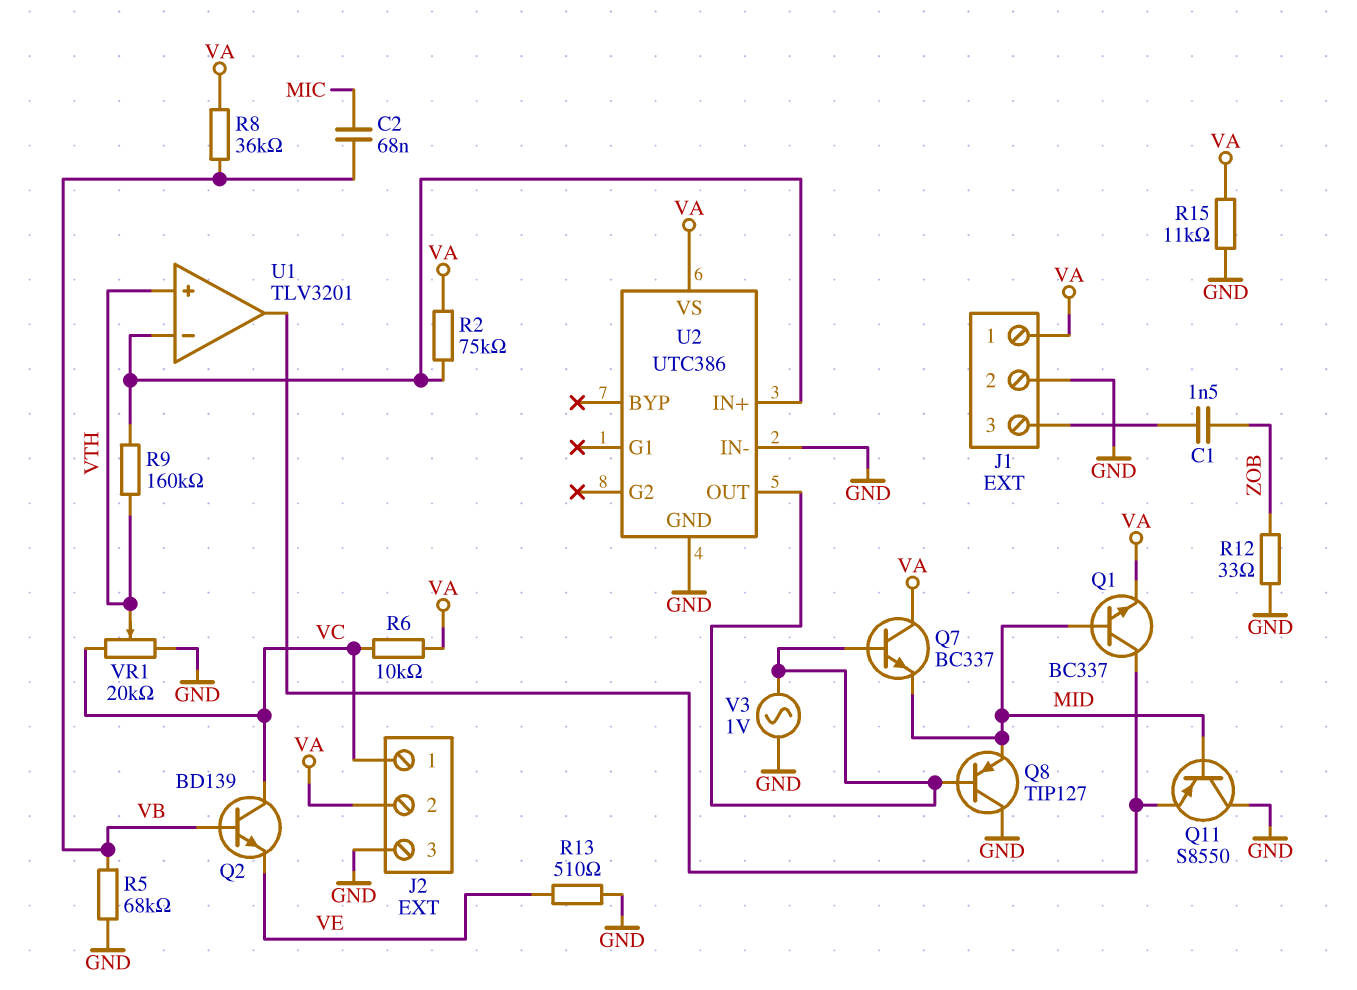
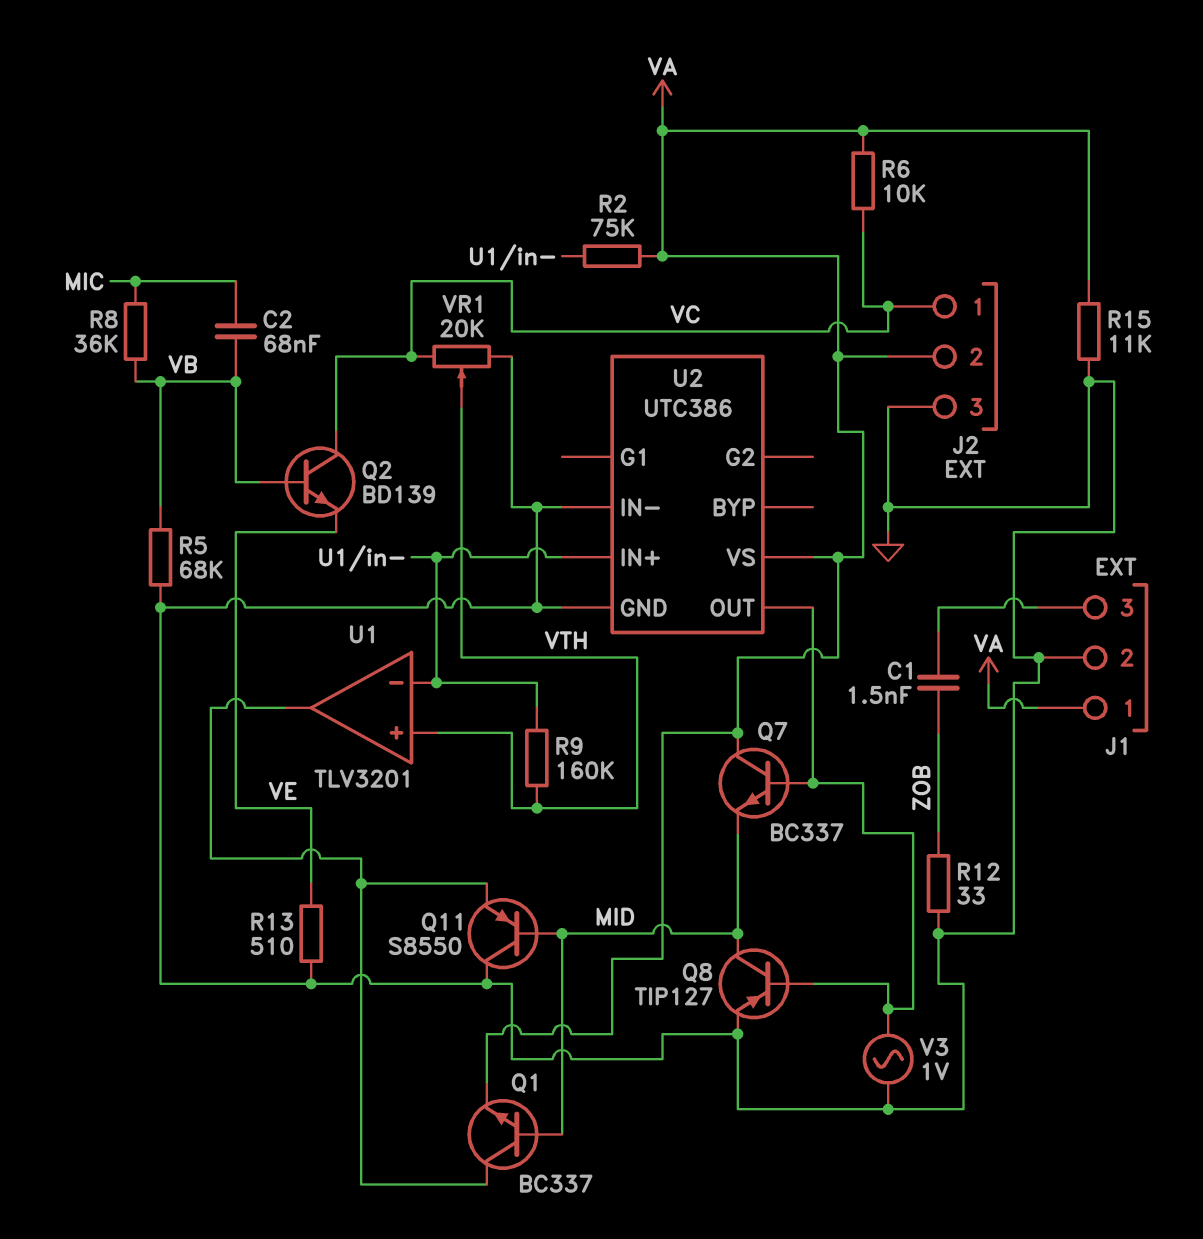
Q8: PNP TIP127 (B U2/OUT, C GND, E MID) -> PNP TIP127 (B U2/OUT, C MID, E GND)
R8: 36k (VA, VB) -> 36k (MIC, VB)

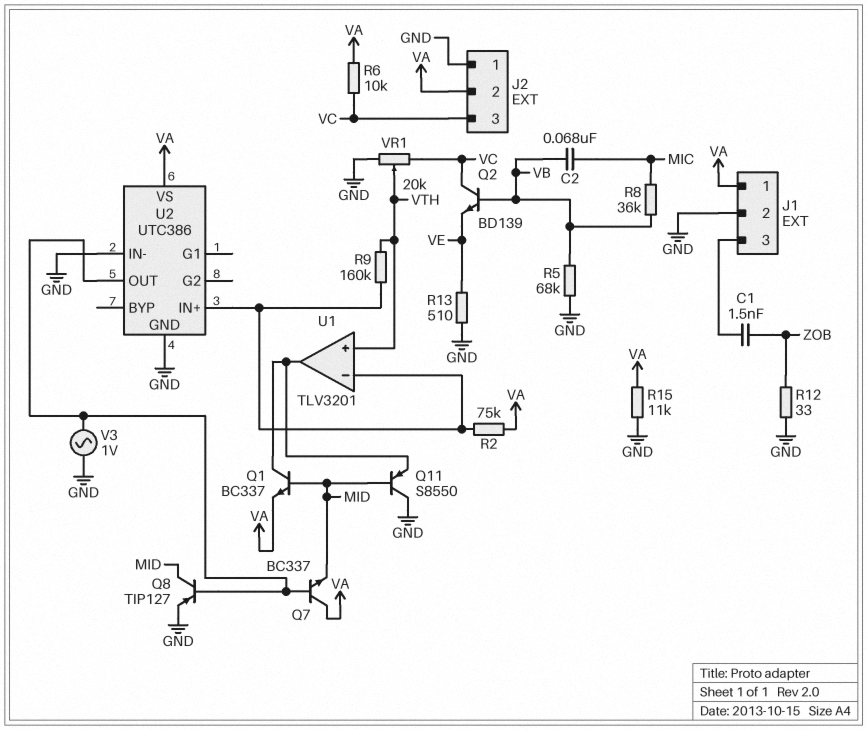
J2 pin 1: VC -> GND
J2 pin 3: GND -> VC

